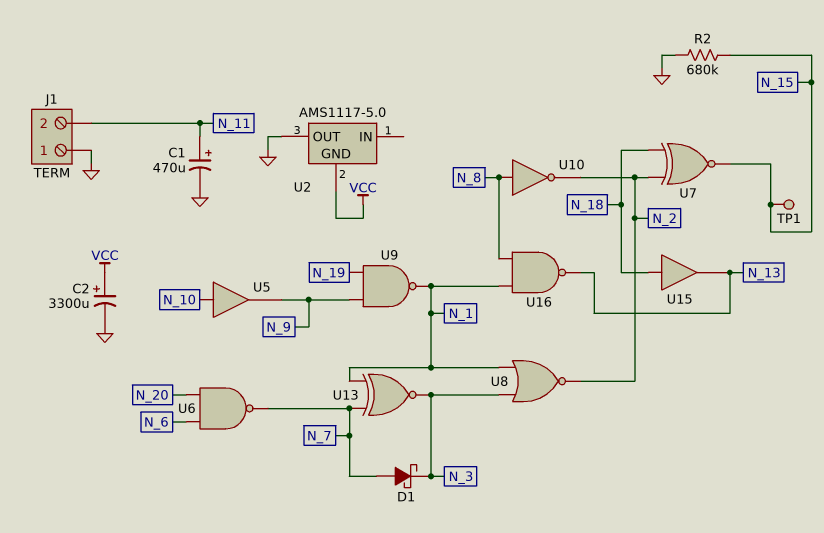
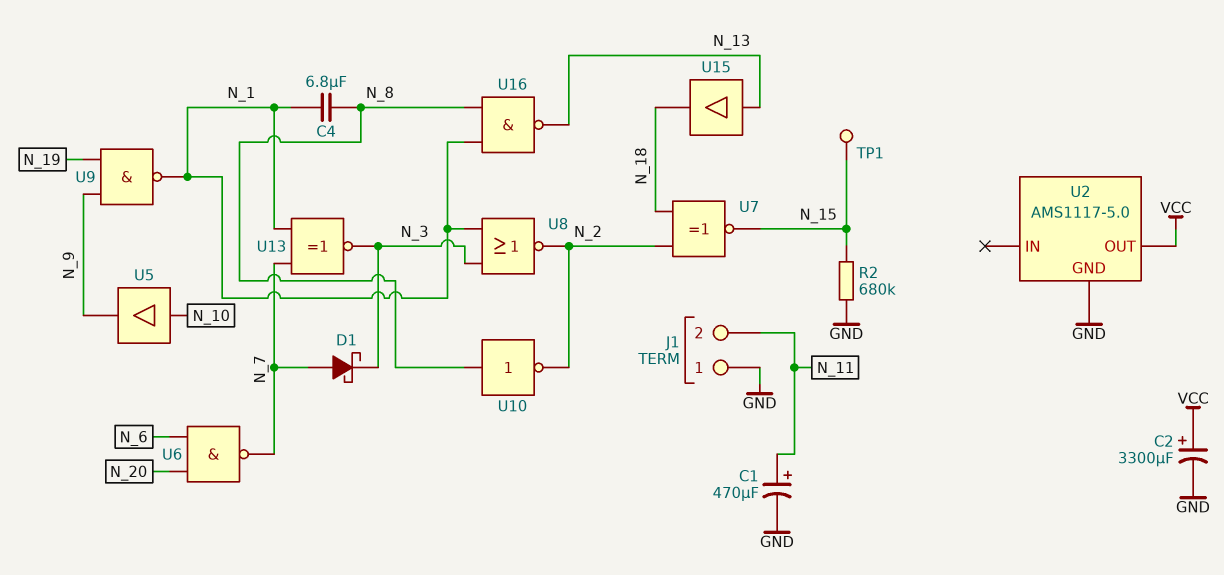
C4: none -> 6.8uF (N_1, N_8)
U2 pin GND: VCC -> GND
U2 pin OUT: GND -> VCC
U15: buffer (in N_18, out N_13) -> buffer (in N_13, out N_18)

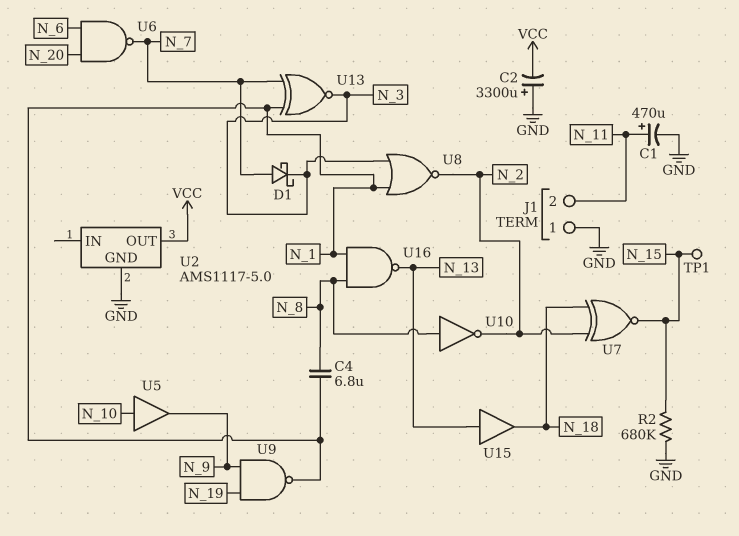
C2: 3300uF (plus VCC, minus GND) -> 3300uF (plus GND, minus VCC)

